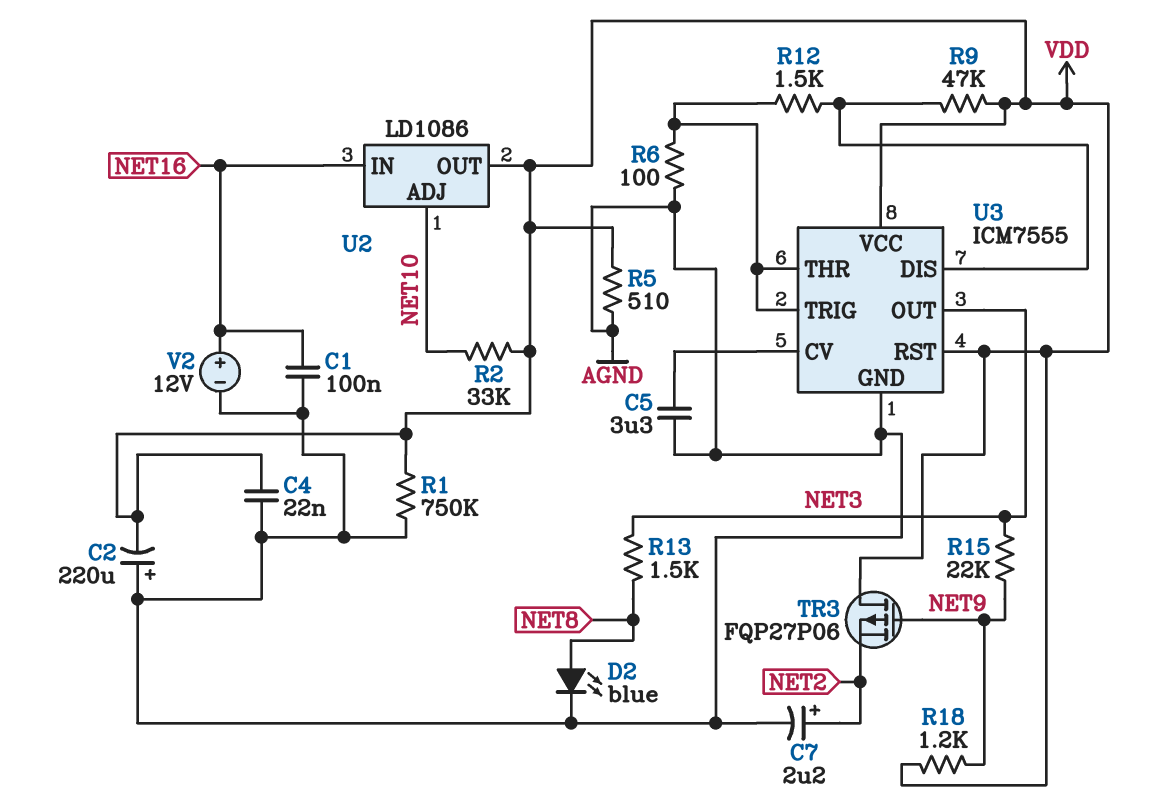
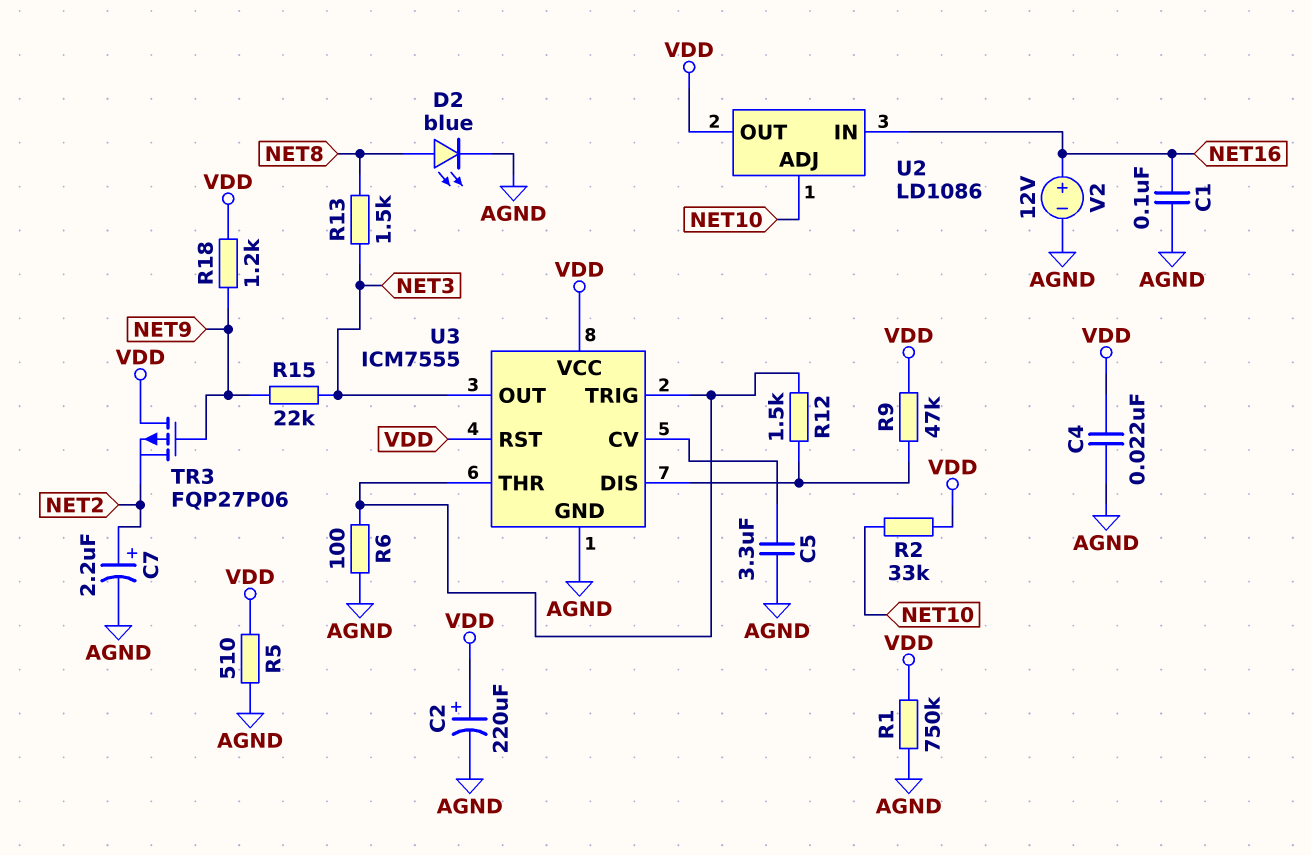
C2: 220uF (plus AGND, minus VDD) -> 220uF (plus VDD, minus AGND)

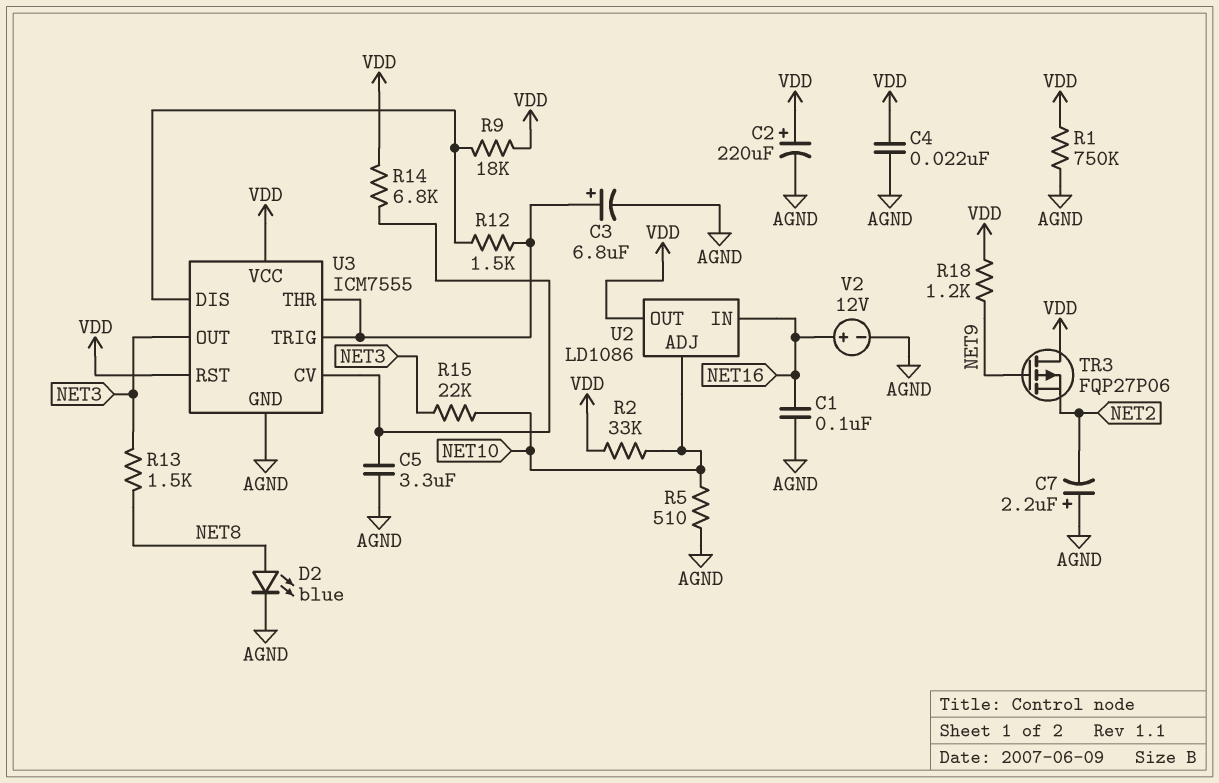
C3: none -> 6.8uF (plus U3/THR, minus AGND)
C7: 2.2uF (plus NET2, minus AGND) -> 2.2uF (plus AGND, minus NET2)
R5: 510 (AGND, VDD) -> 510 (AGND, NET10)
R6: 100 (AGND, U3/THR) -> none
R9: 47k (U3/DIS, VDD) -> 18k (U3/DIS, VDD)
R14: none -> 6.8k (U3/CV, VDD)
R15: 22k (NET3, NET9) -> 22k (NET3, NET10)

